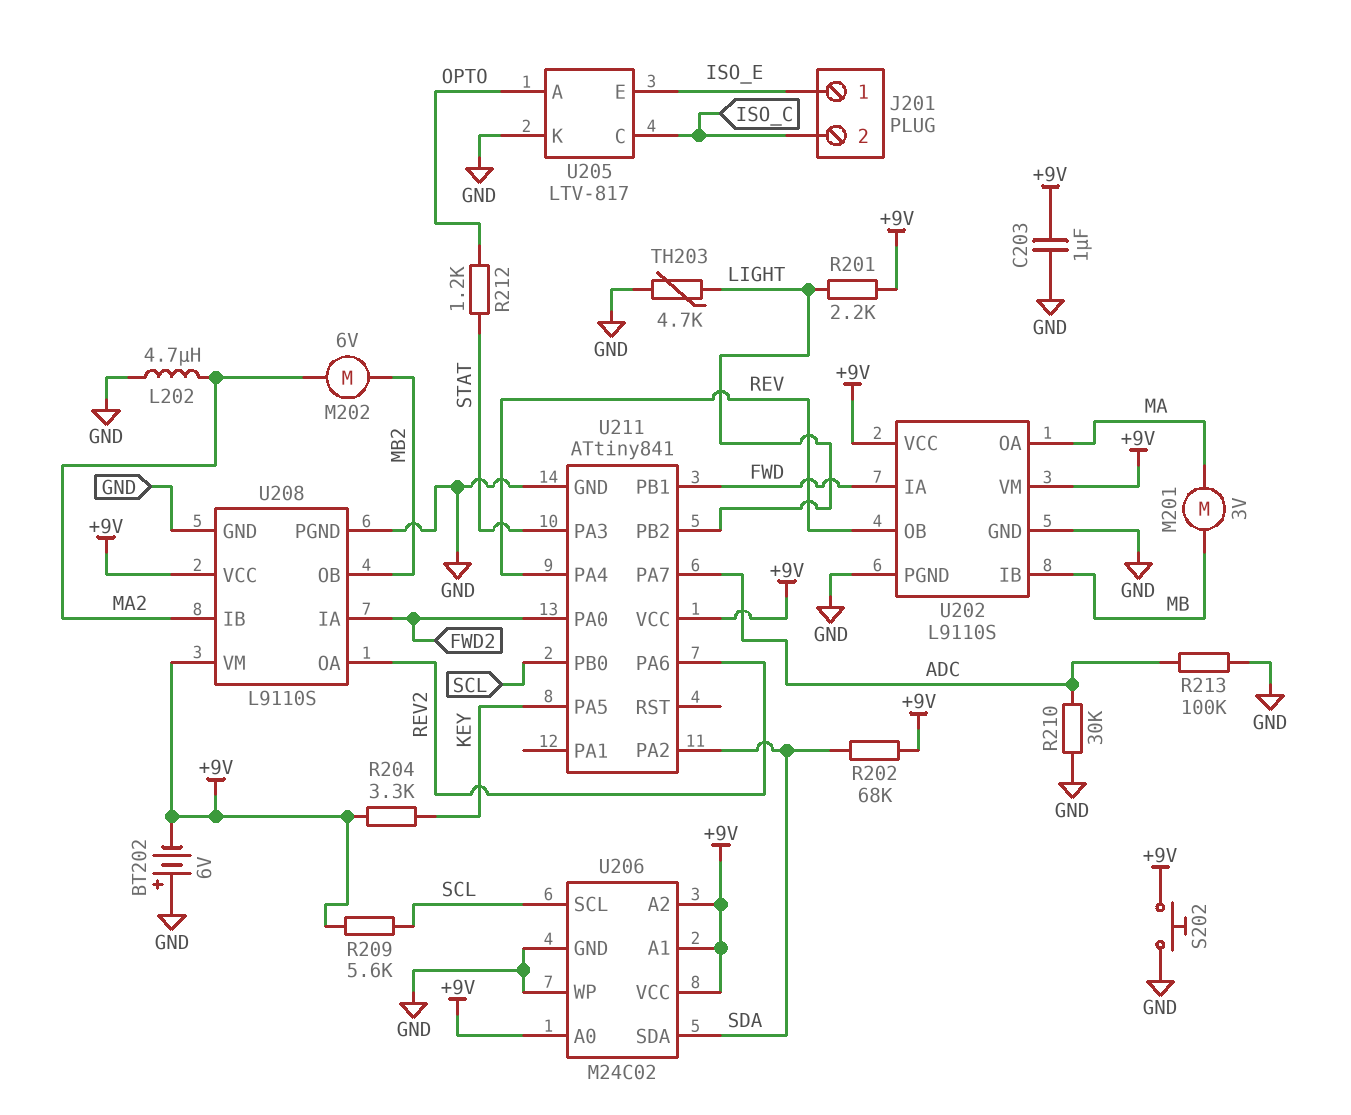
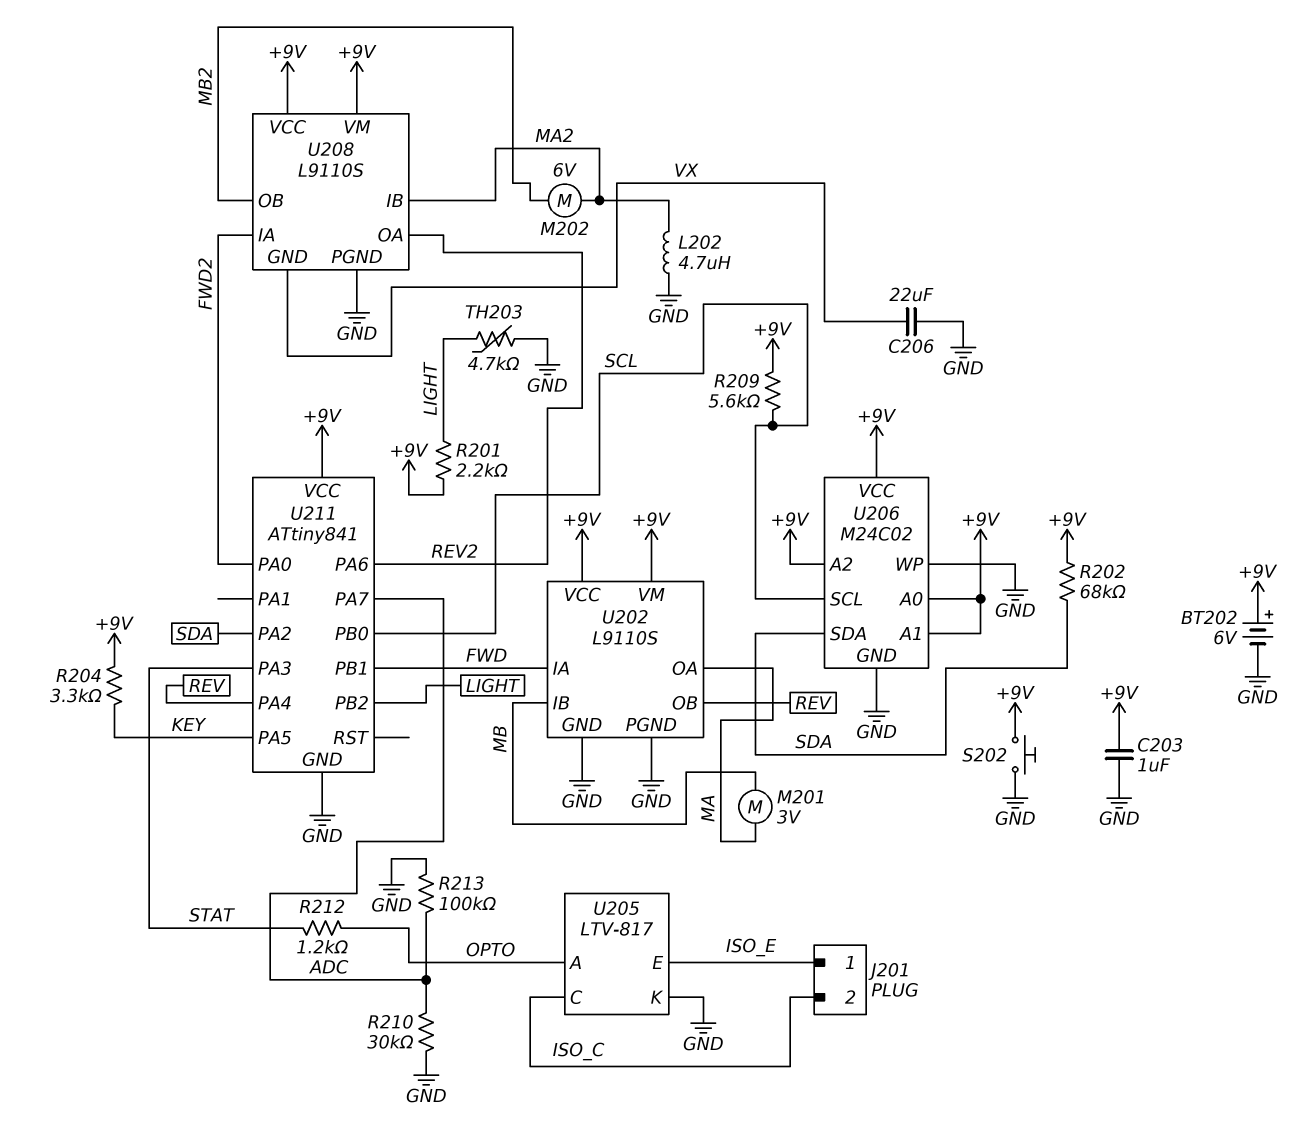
BT202: 6V (plus GND, minus +9V) -> 6V (plus +9V, minus GND)
C206: none -> 22uF (GND, VX)
U208 pin GND: GND -> VX

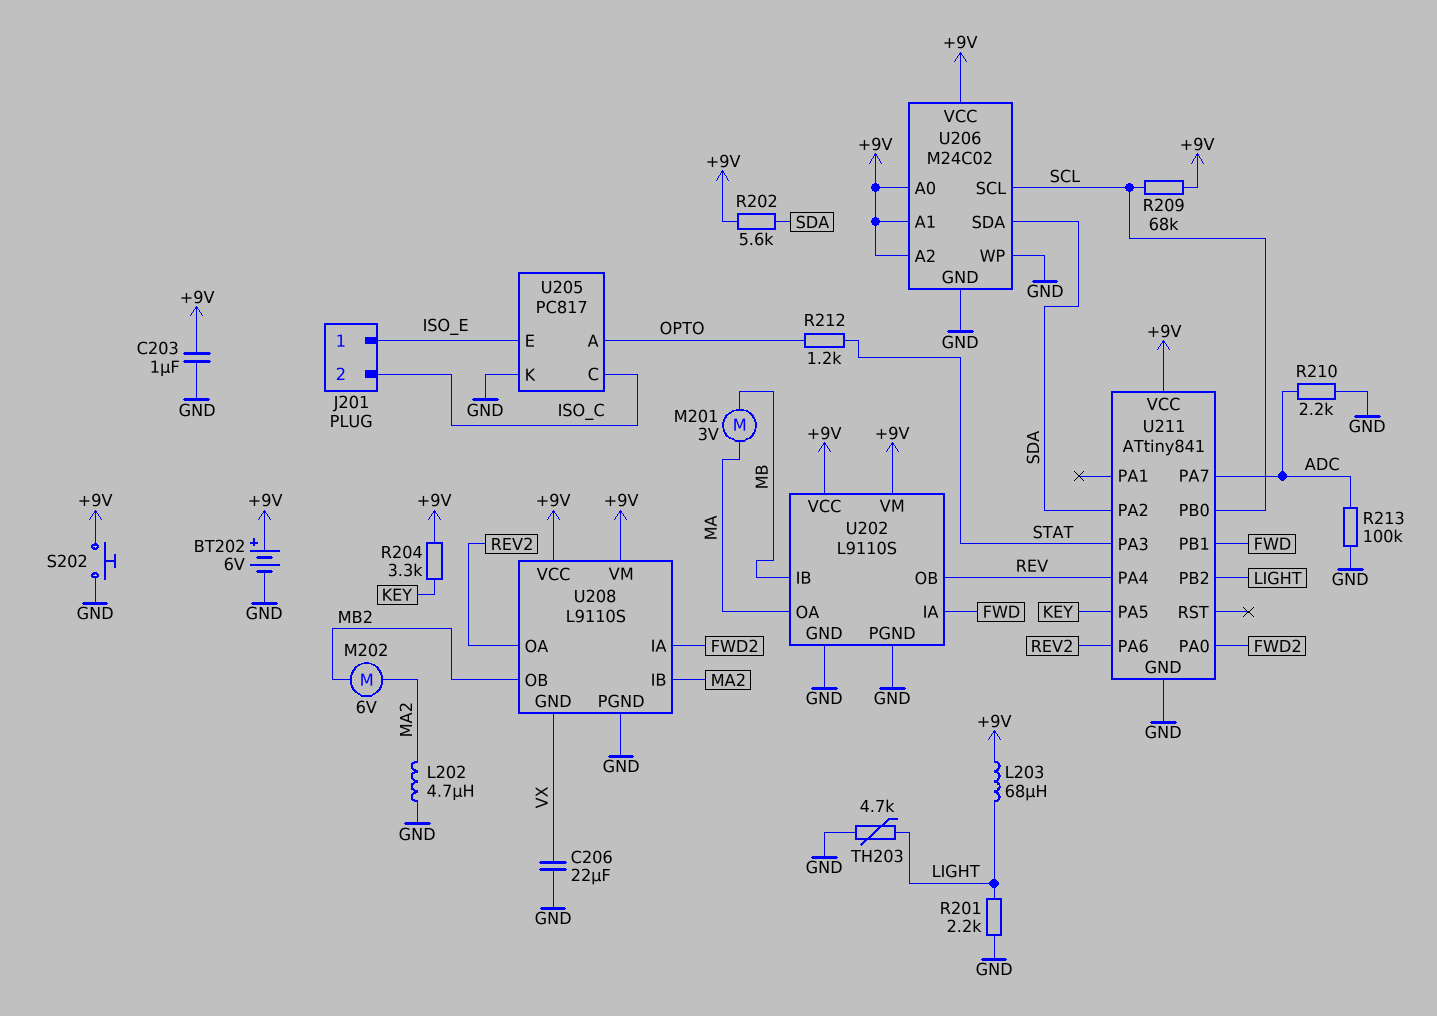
L203: none -> 68uH (+9V, LIGHT)
R201: 2.2k (+9V, LIGHT) -> 2.2k (GND, LIGHT)
R202: 68k (+9V, SDA) -> 5.6k (+9V, SDA)
R209: 5.6k (+9V, SCL) -> 68k (+9V, SCL)
R210: 30k (ADC, GND) -> 2.2k (ADC, GND)
U205: LTV-817 -> PC817

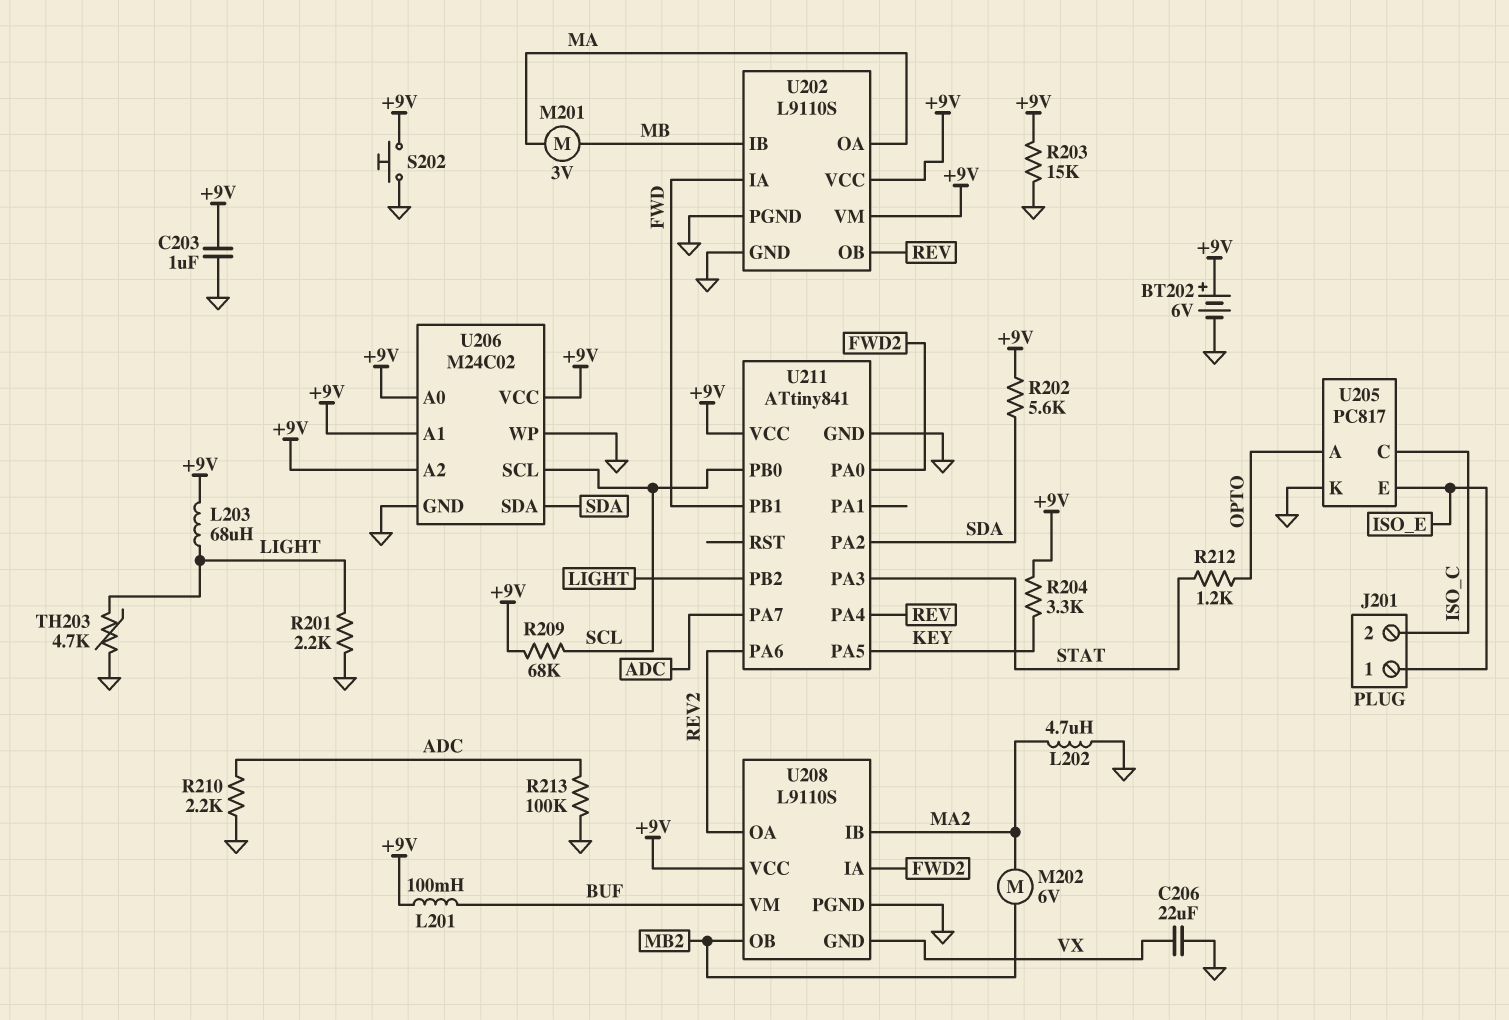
L201: none -> 100mH (+9V, BUF)
R203: none -> 15k (+9V, GND)
U208 pin VM: +9V -> BUF

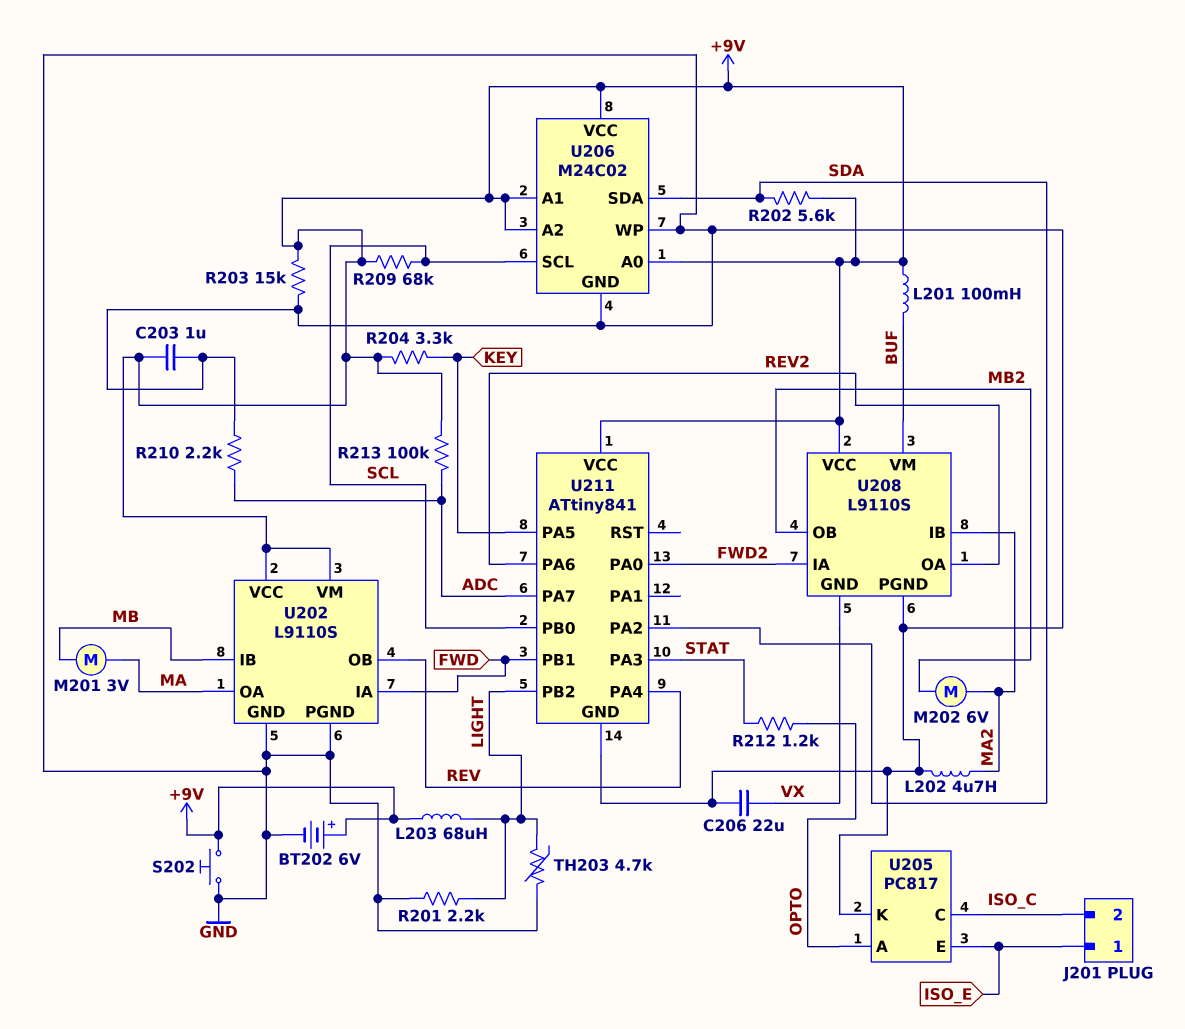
R213: 100k (ADC, GND) -> 100k (+9V, ADC)

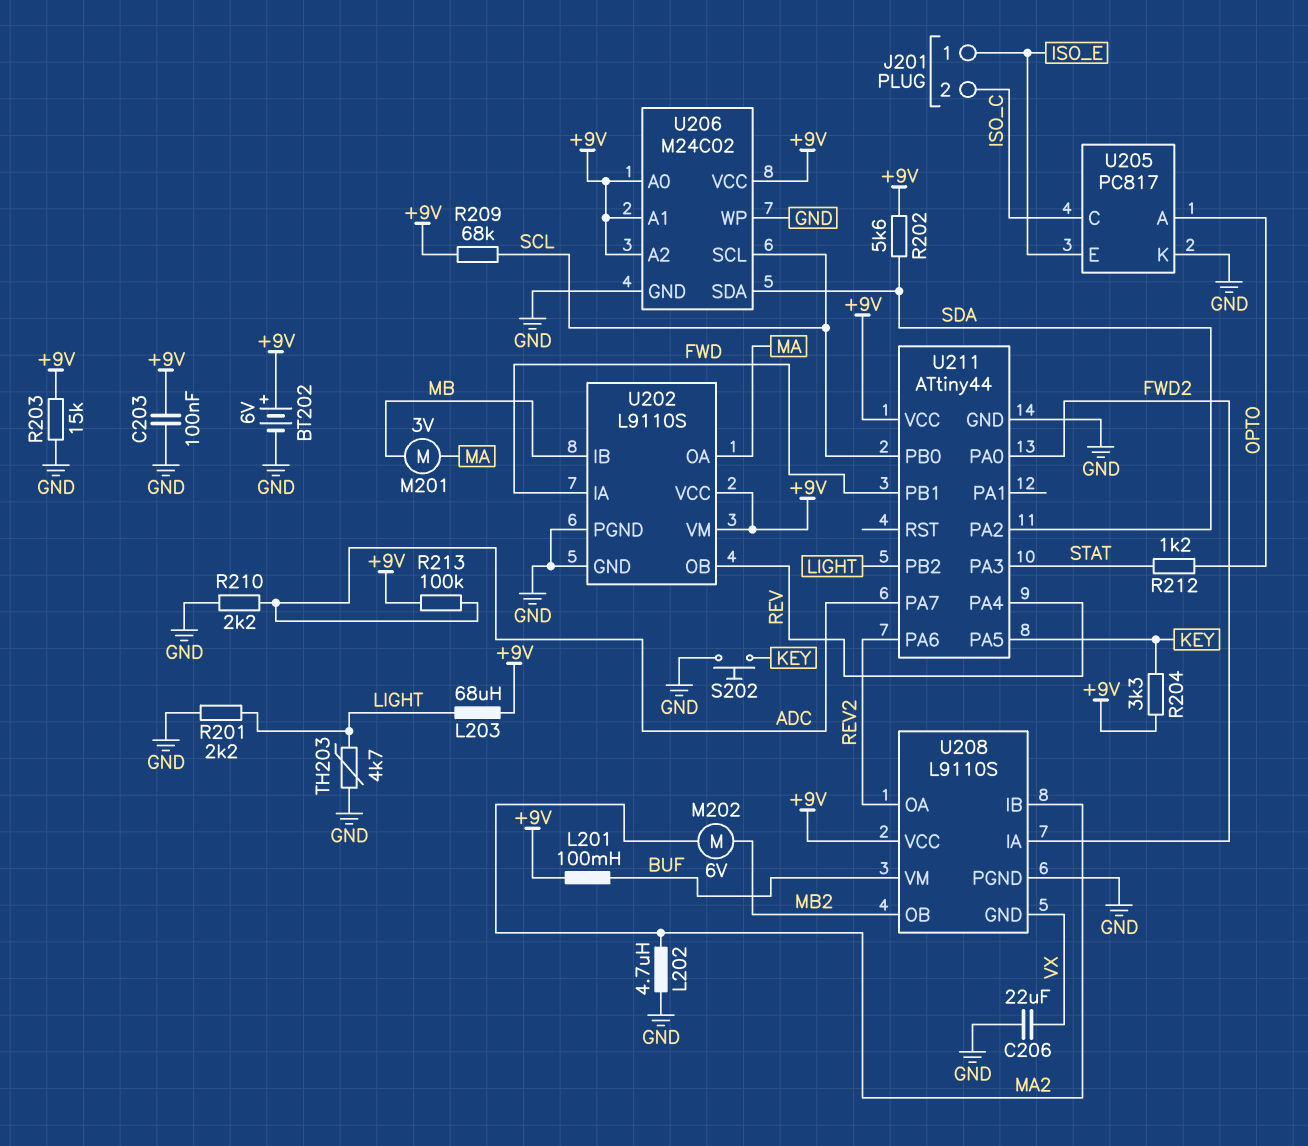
C203: 1uF (+9V, GND) -> 100nF (+9V, GND)
S202: button (+9V, GND) -> button (GND, KEY)
U211: ATtiny841 -> ATtiny44

